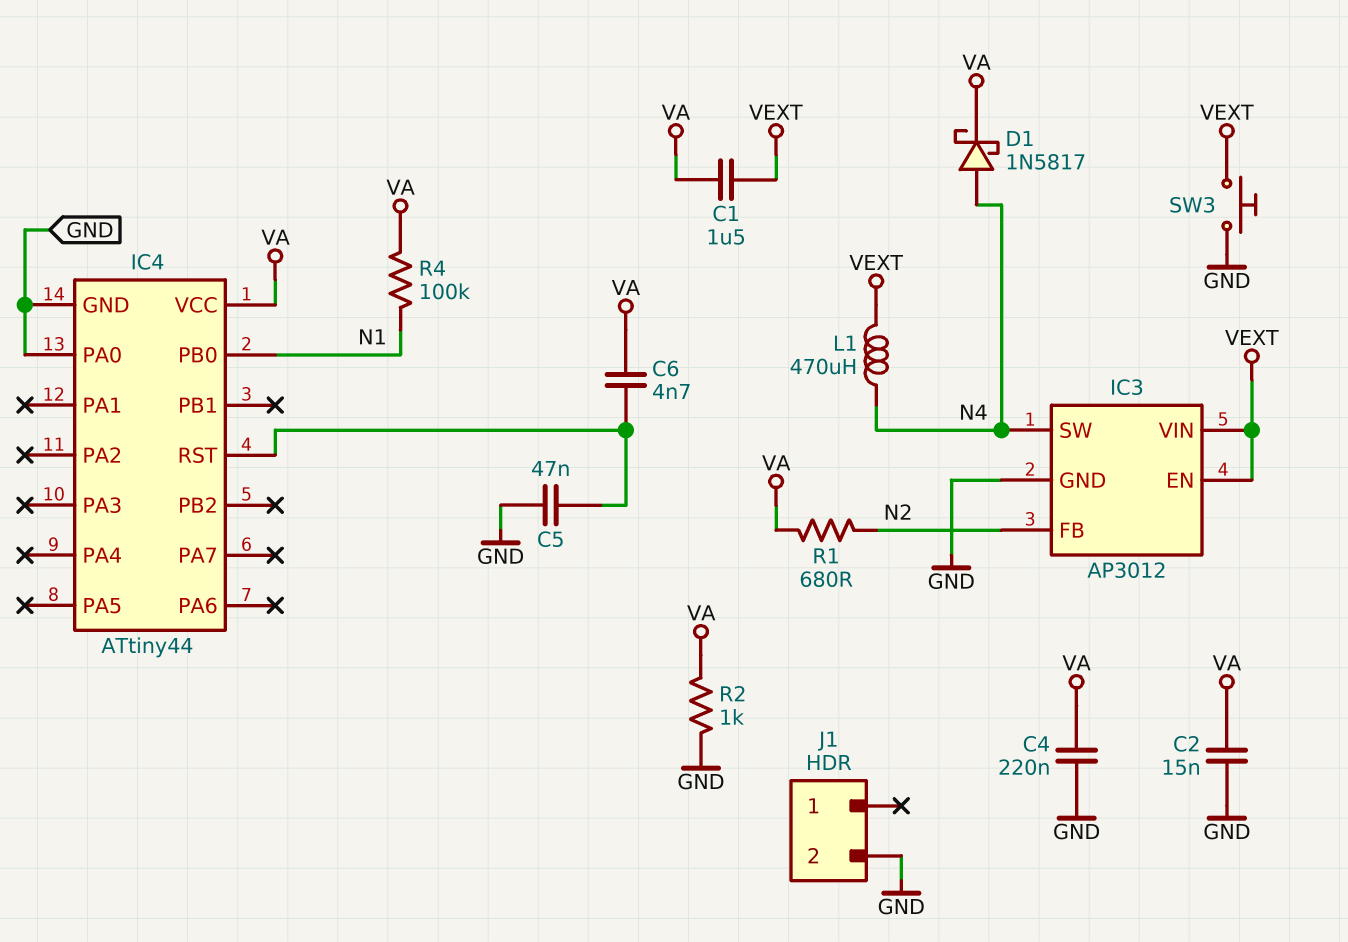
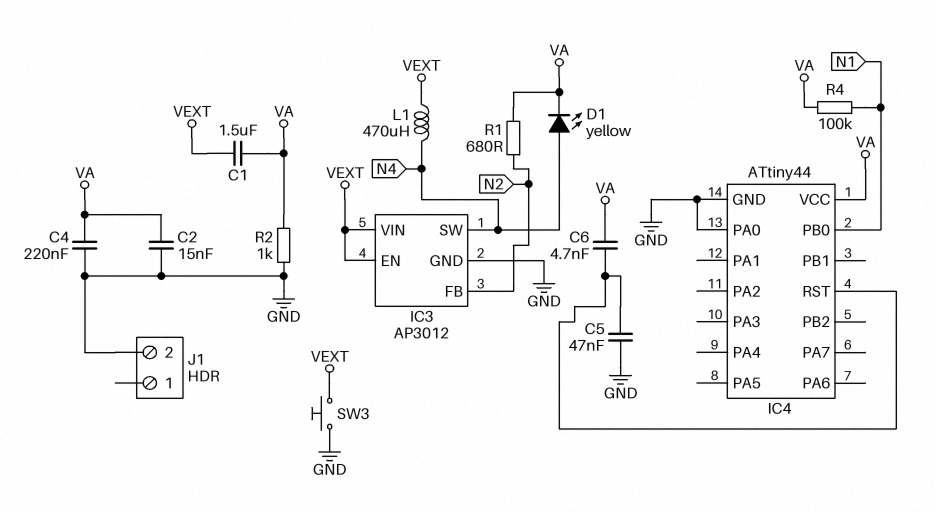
D1: schottky 1N5817 (A N4, K VA) -> LED yellow (A N4, K VA)

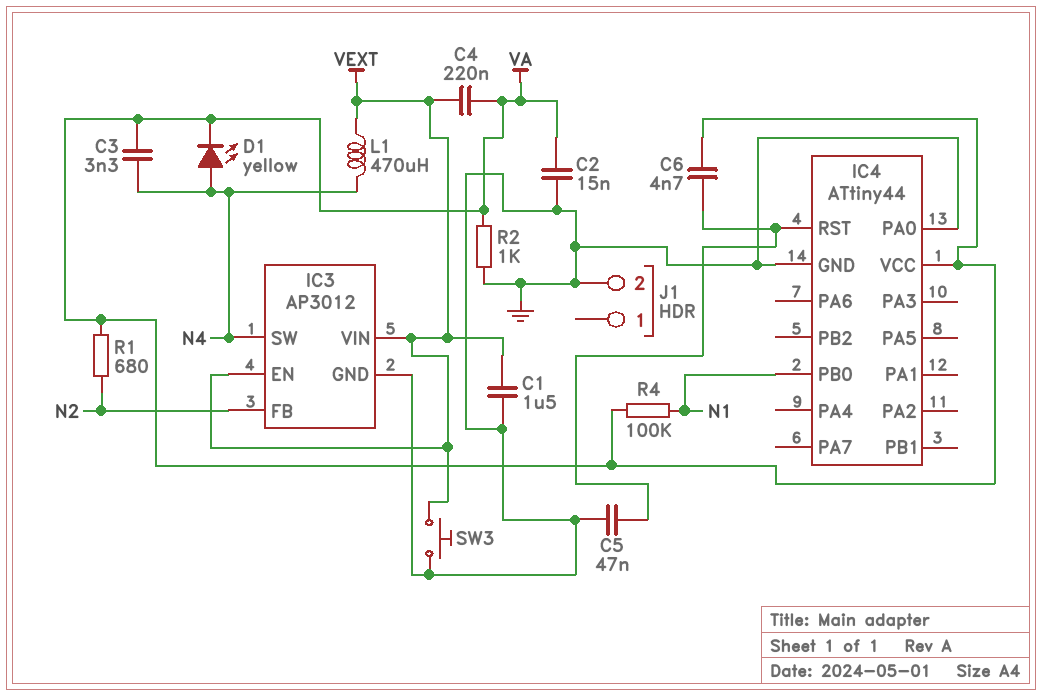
C1: 1.5uF (VA, VEXT) -> 1.5uF (GND, VEXT)
C3: none -> 3.3nF (N4, VA)
C4: 220nF (GND, VA) -> 220nF (VA, VEXT)

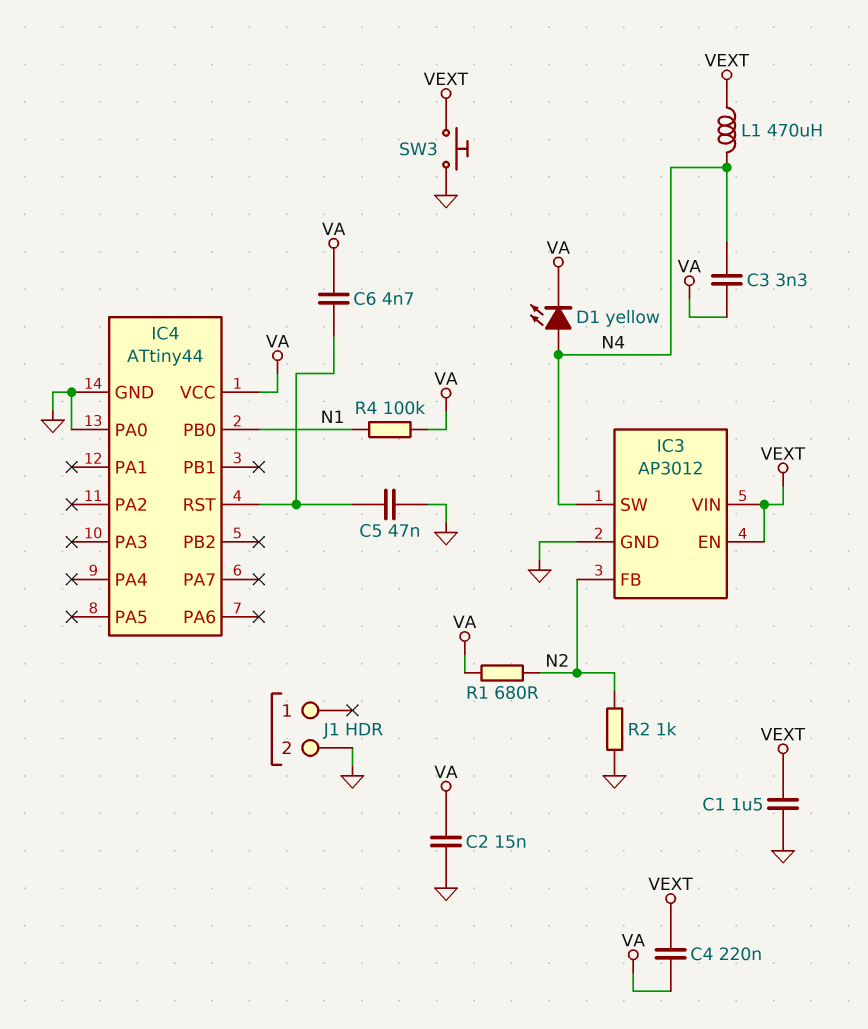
R2: 1k (GND, VA) -> 1k (GND, N2)

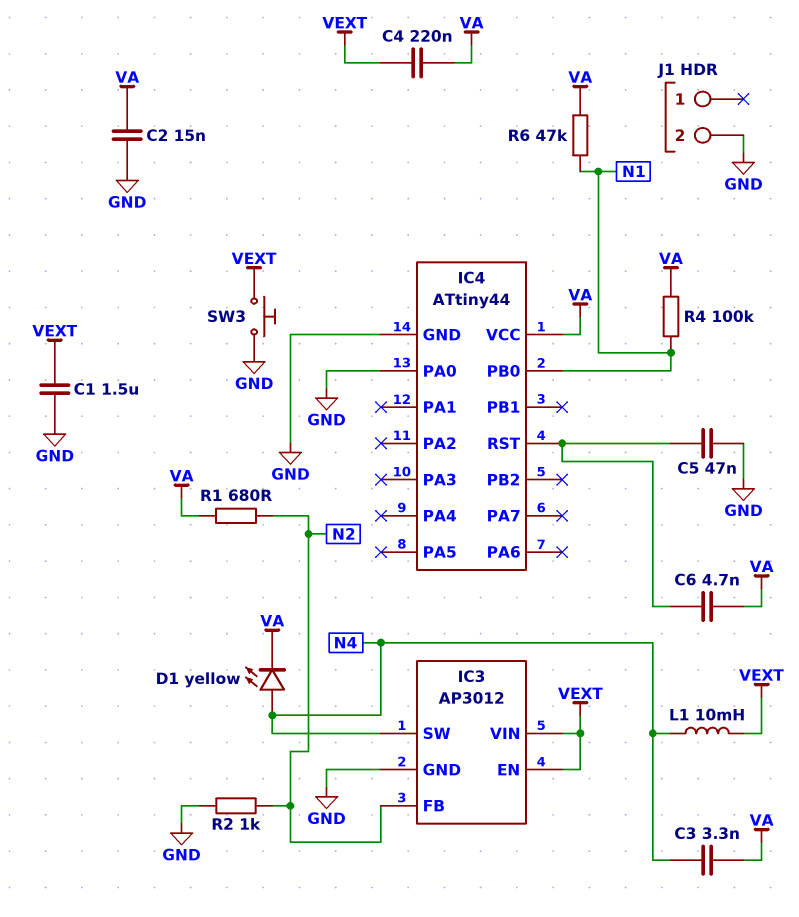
L1: 470uH (N4, VEXT) -> 10mH (N4, VEXT)
R6: none -> 47k (N1, VA)

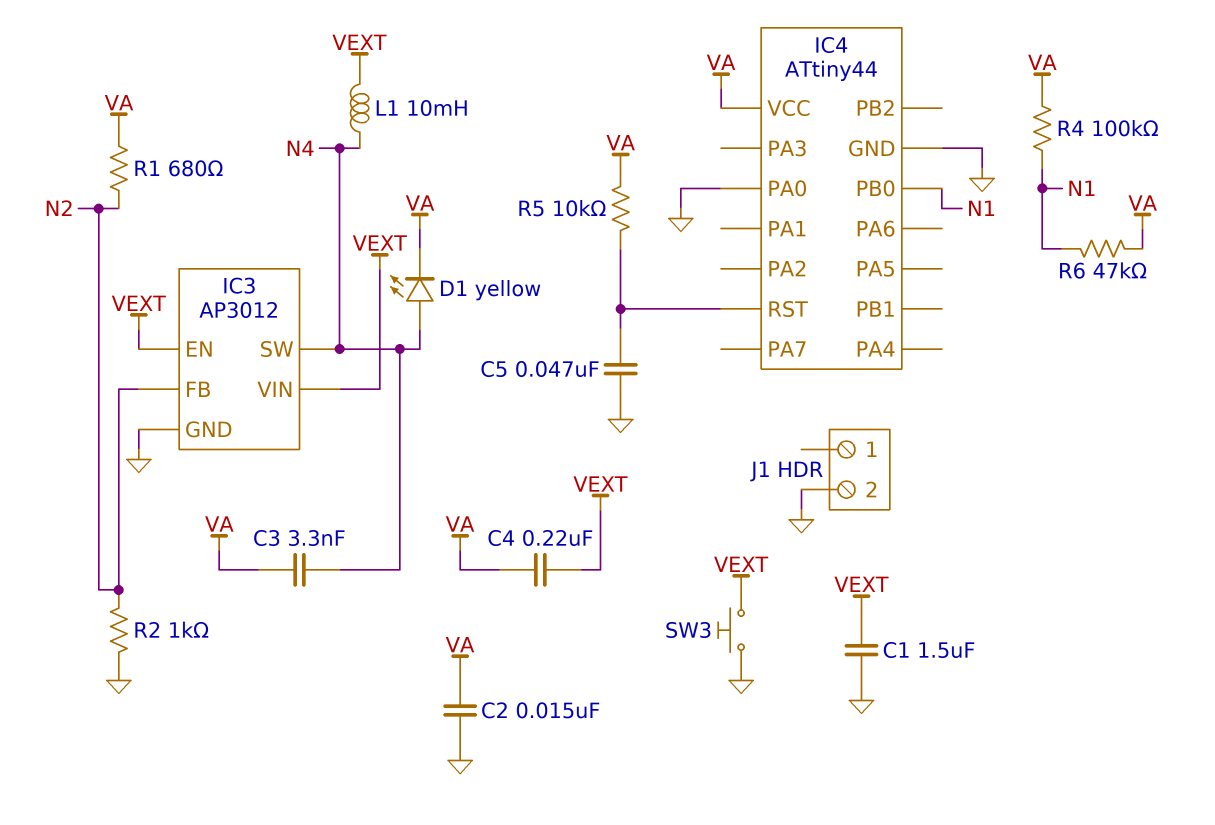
C6: 4.7nF (IC4/RST, VA) -> none
R5: none -> 10k (IC4/RST, VA)

